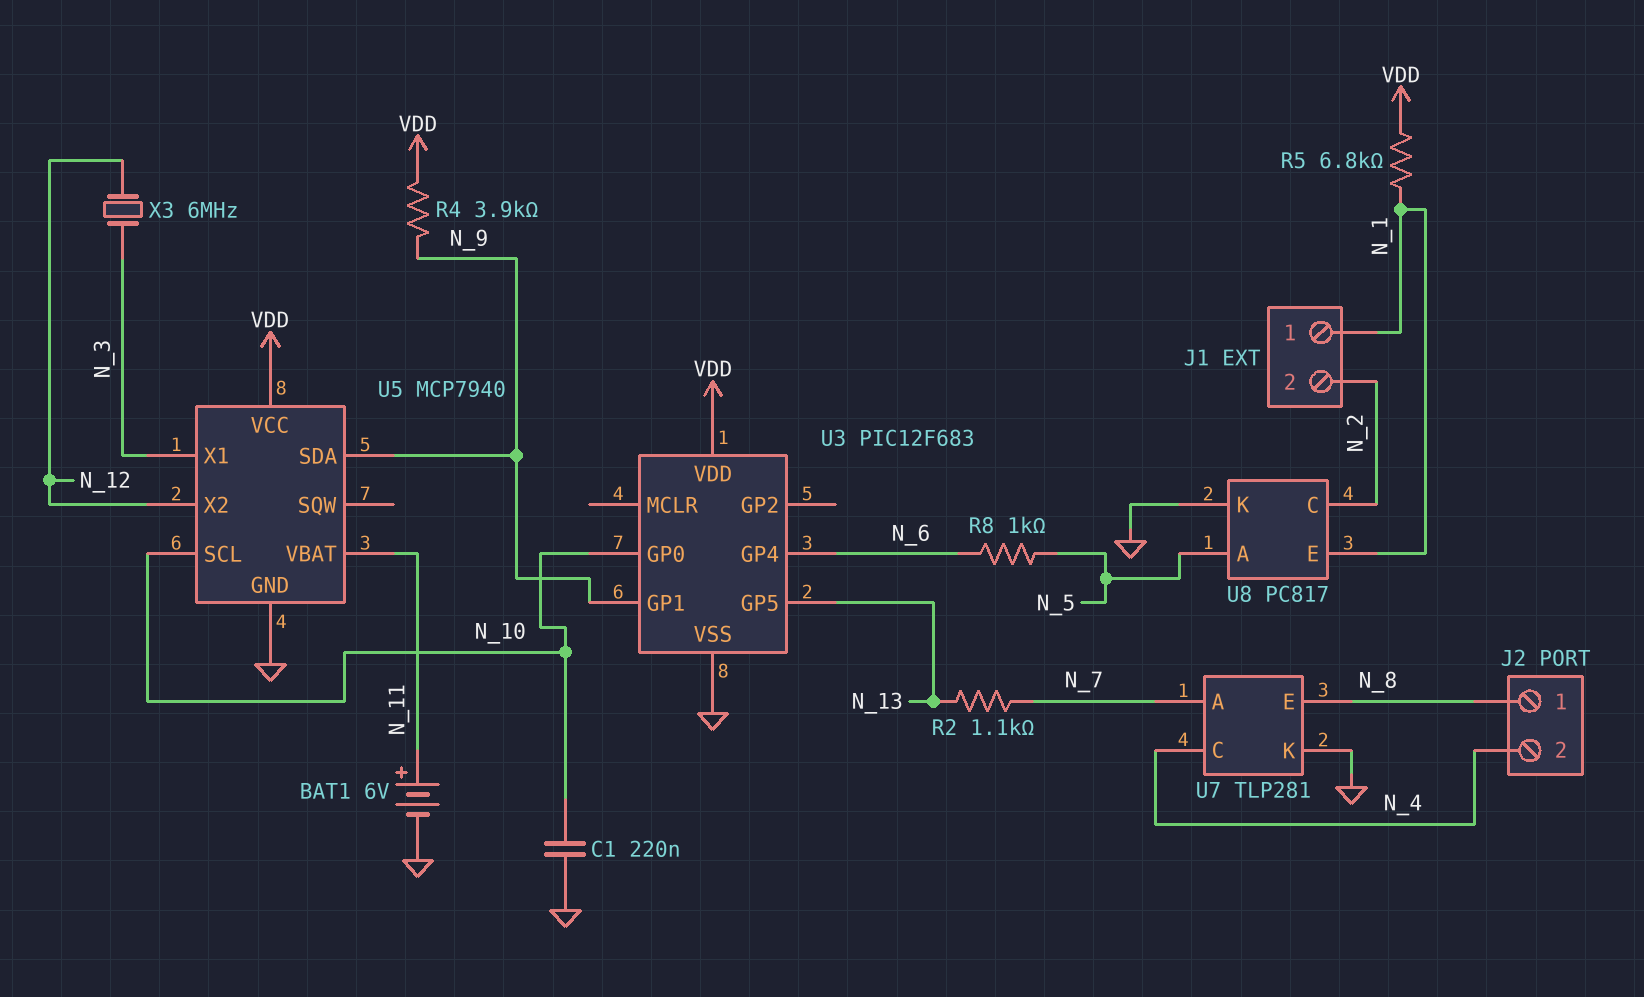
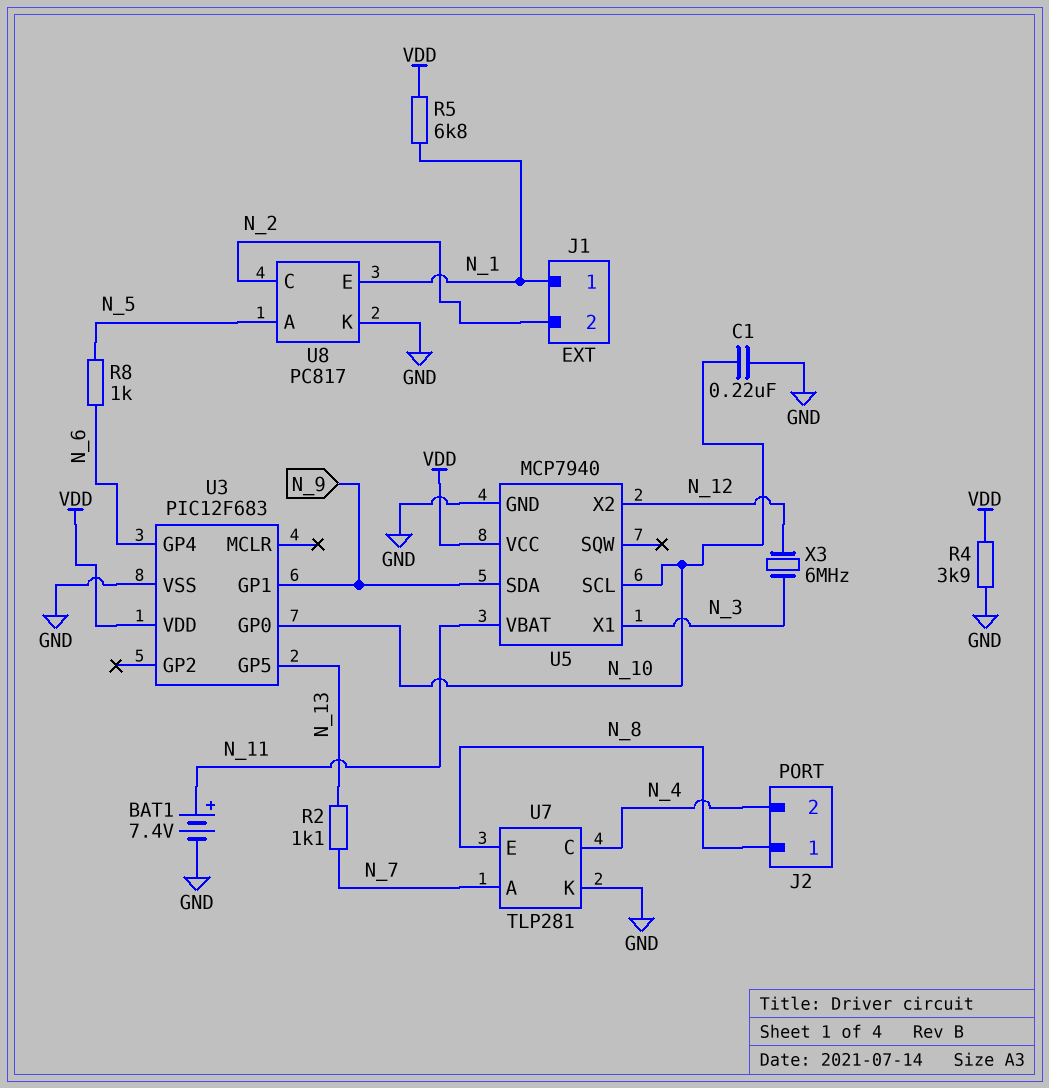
BAT1: 6V (plus N_11, minus GND) -> 7.4V (plus N_11, minus GND)
R4: 3.9k (N_9, VDD) -> 3.9k (GND, VDD)

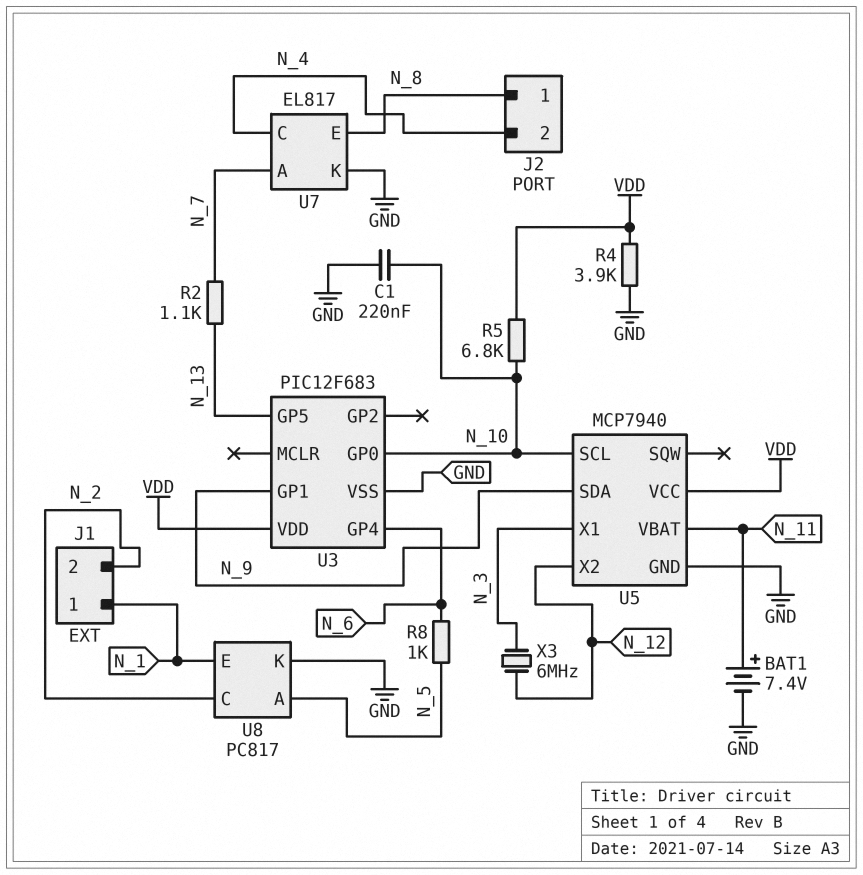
R5: 6.8k (N_1, VDD) -> 6.8k (N_10, VDD)
U7: TLP281 -> EL817

